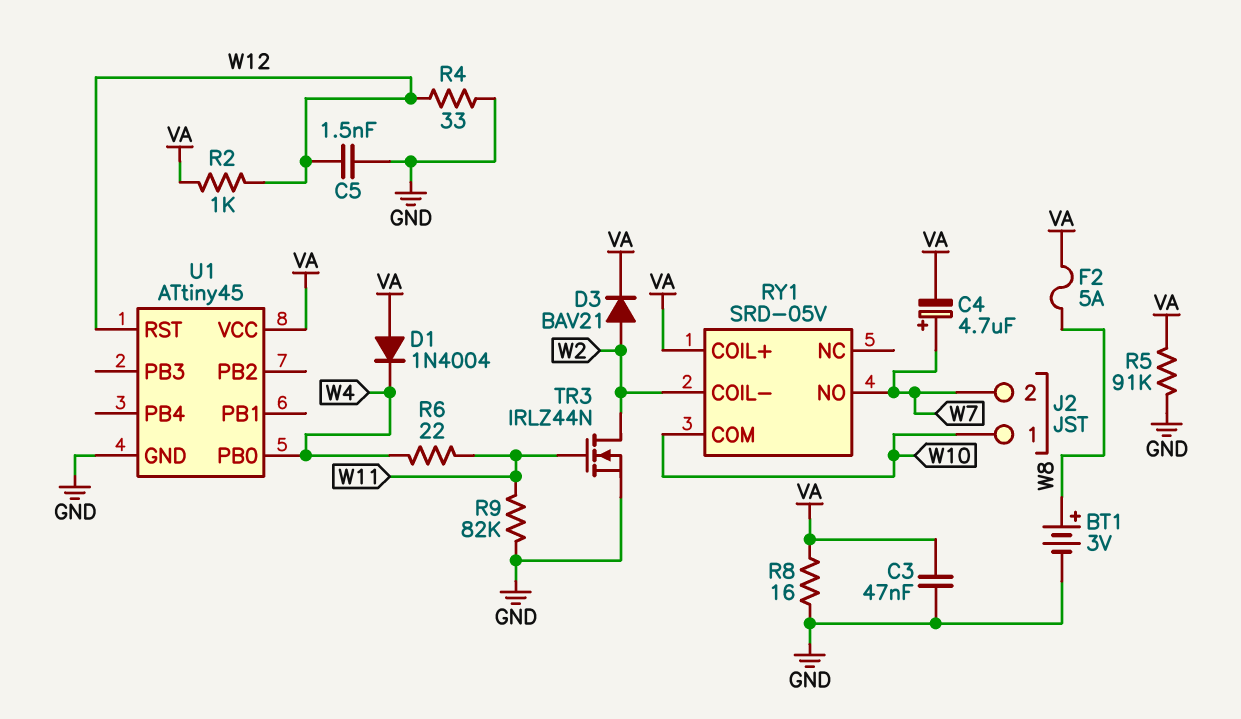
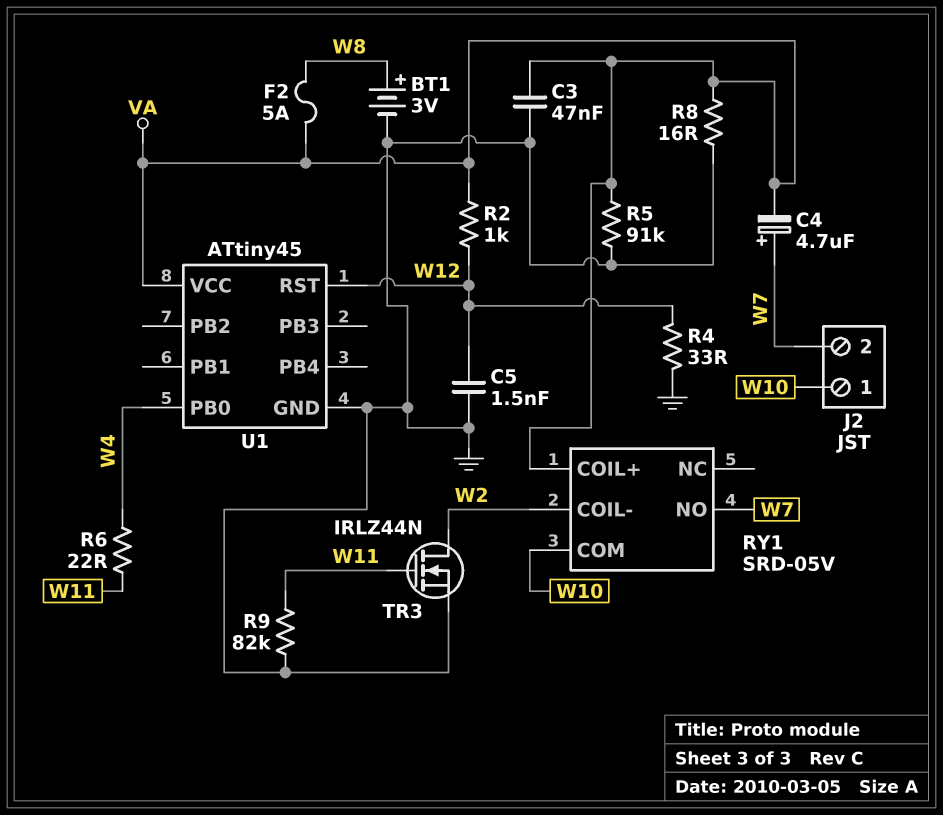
D1: diode 1N4004 (A VA, K W4) -> none
D3: diode BAV21 (A W2, K VA) -> none

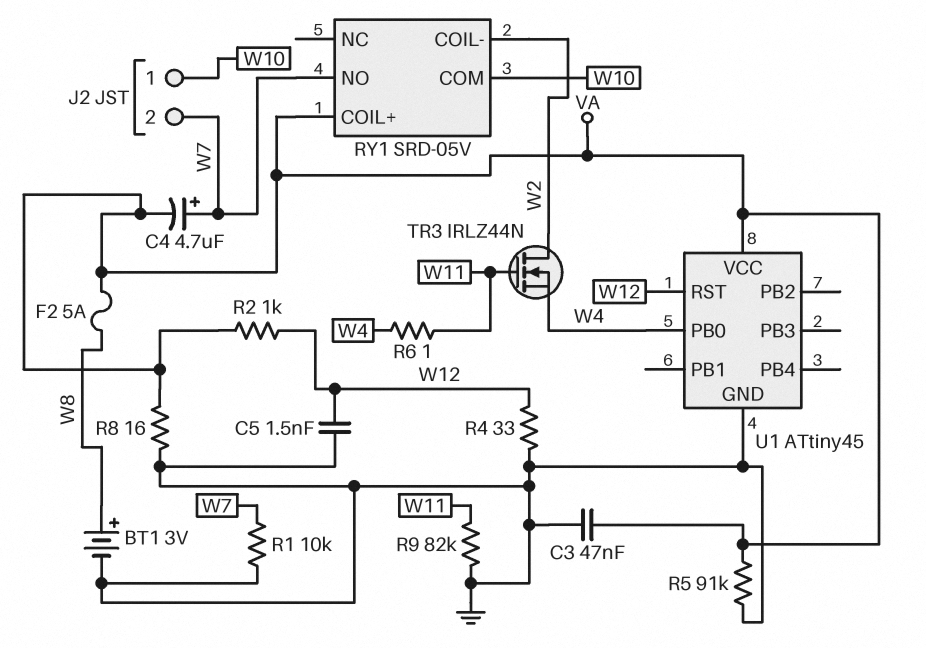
R1: none -> 10k (GND, W7)
R6: 22 (W4, W11) -> 1 (W4, W11)
TR3: NMOS IRLZ44N (G W11, D W2, S GND) -> NMOS IRLZ44N (G W11, D W2, S W4)

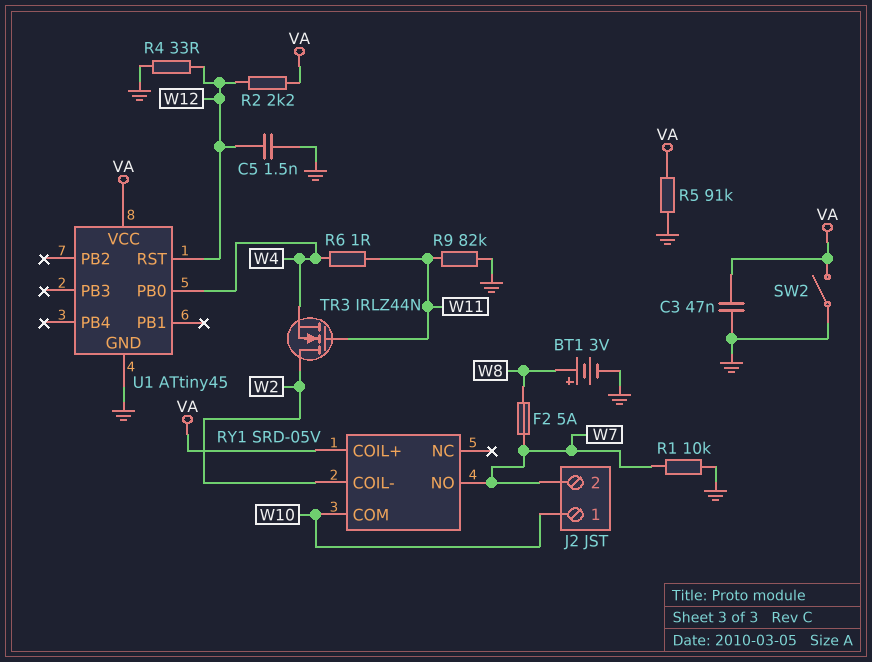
C4: 4.7uF (plus W7, minus VA) -> none
F2: 5A (VA, W8) -> 5A (W7, W8)
R2: 1k (VA, W12) -> 2.2k (VA, W12)
R8: 16 (GND, VA) -> none
SW2: none -> switch (GND, VA)

